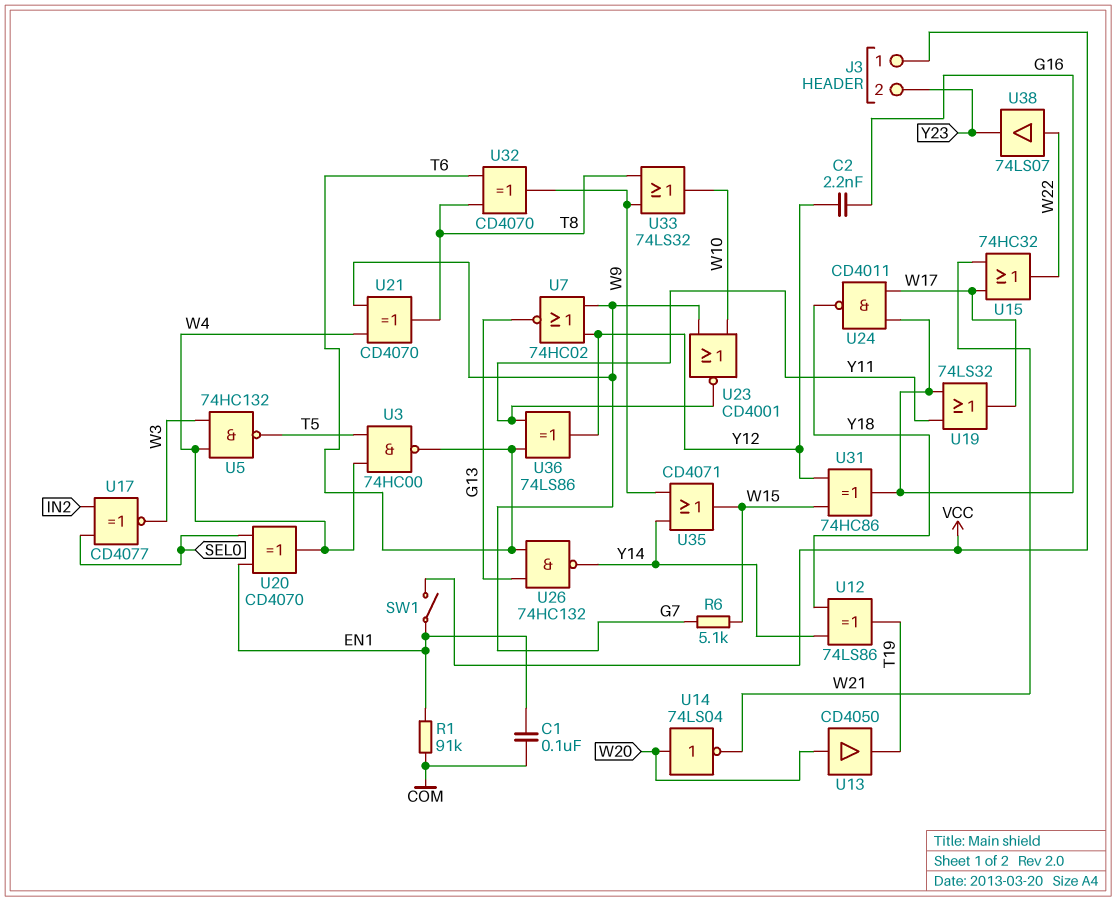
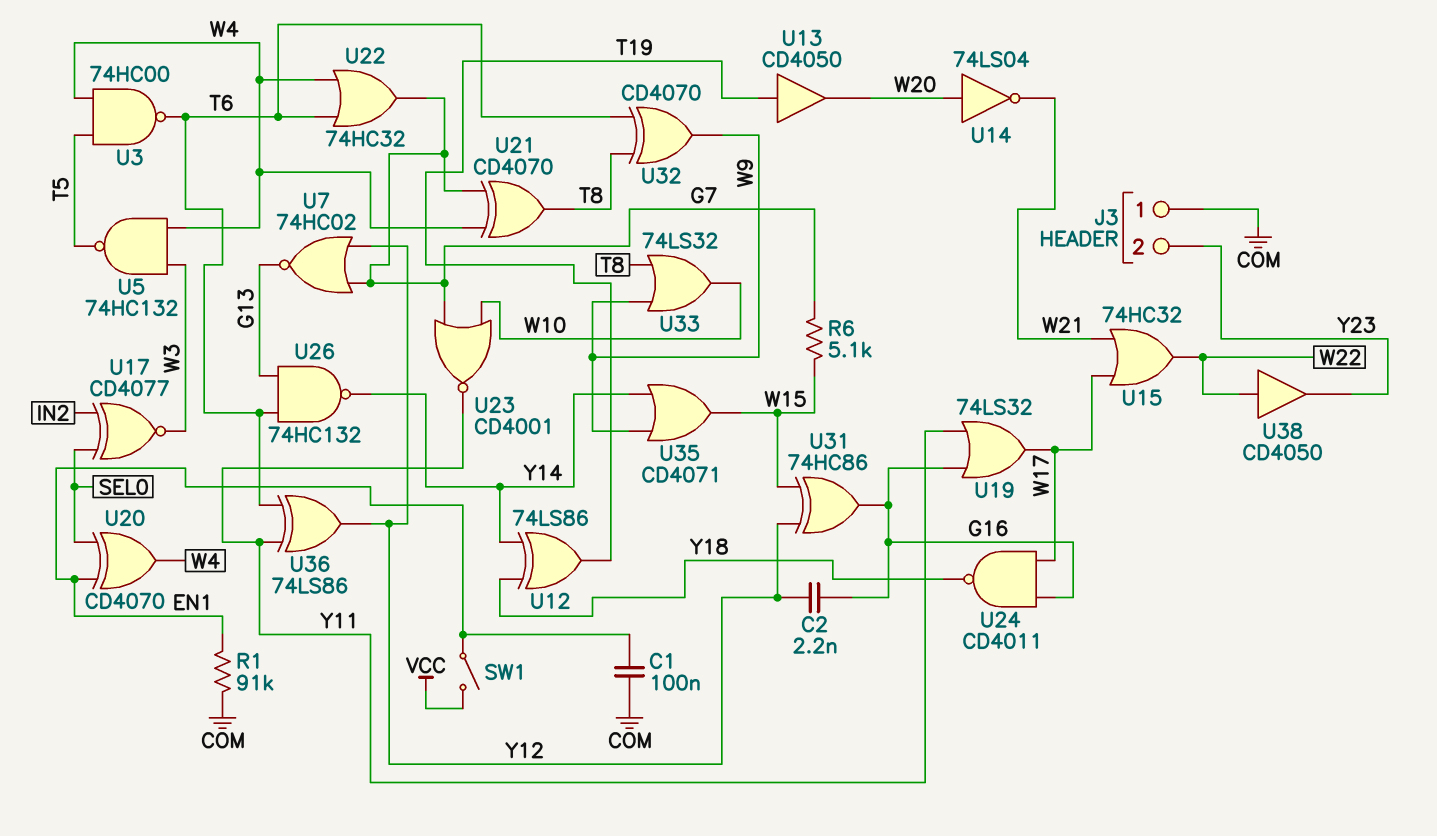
J3 pin 1: VCC -> COM
U13: buffer CD4050 (in W20, out T19) -> buffer CD4050 (in T19, out W20)
U22: none -> OR 74HC32 (in T6, in W4, out G7)
U38: buffer 74LS07 (in W22, out Y23) -> buffer CD4050 (in W22, out Y23)

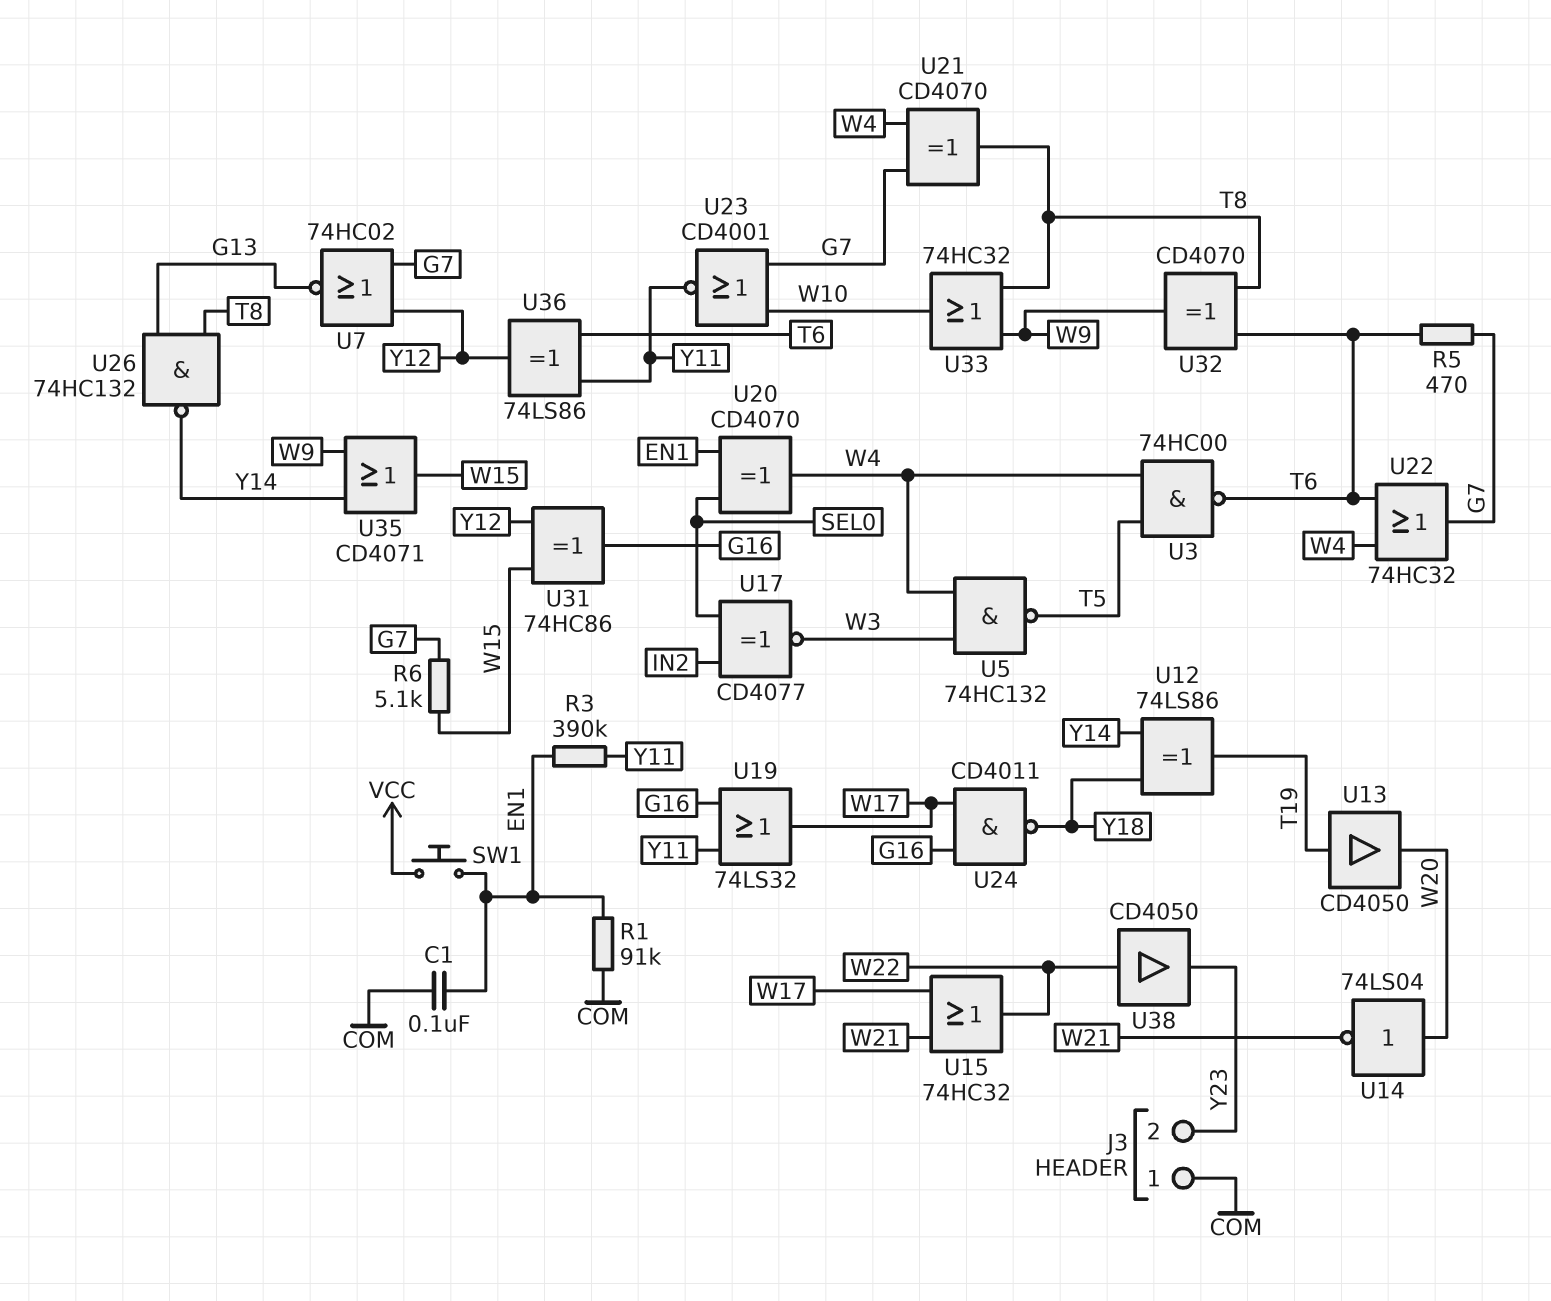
C2: 2.2nF (G16, Y12) -> none
R3: none -> 390k (EN1, Y11)
R5: none -> 470 (G7, T6)
SW1: switch (EN1, VCC) -> button (EN1, VCC)
U26: NAND 74HC132 (in G13, in T6, out Y14) -> NAND 74HC132 (in G13, in T8, out Y14)
U33: OR 74LS32 (in T8, in W9, out W10) -> OR 74HC32 (in T8, in W9, out W10)

